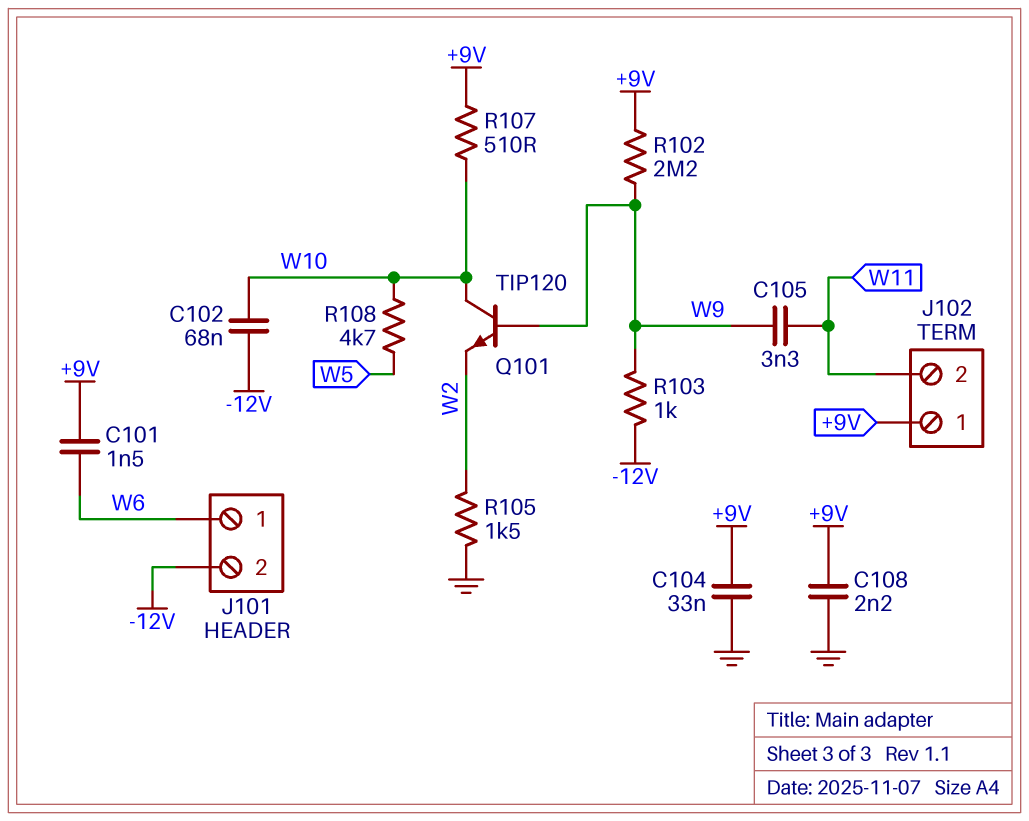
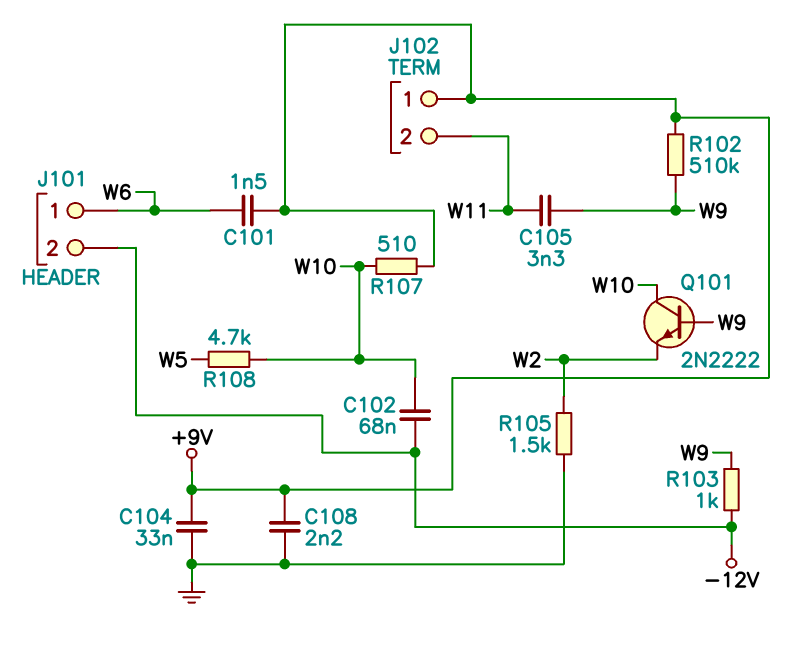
Q101: NPN TIP120 (B W9, C W10, E W2) -> NPN 2N2222 (B W9, C W10, E W2)
R102: 2.2M (+9V, W9) -> 510k (+9V, W9)

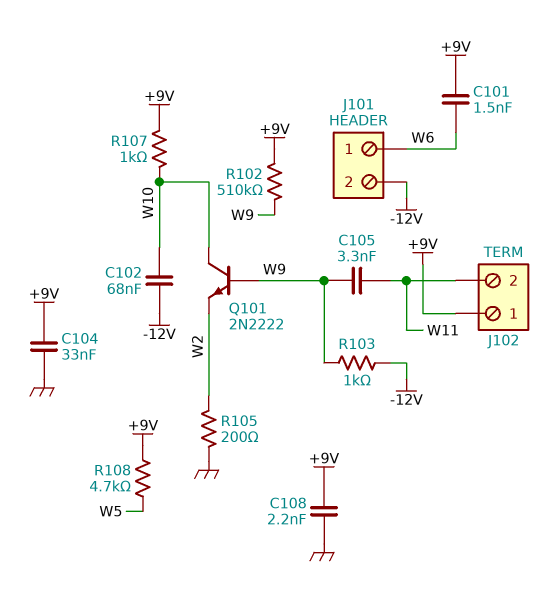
R105: 1.5k (GND, W2) -> 200 (GND, W2)
R107: 510 (+9V, W10) -> 1k (+9V, W10)
R108: 4.7k (W5, W10) -> 4.7k (+9V, W5)

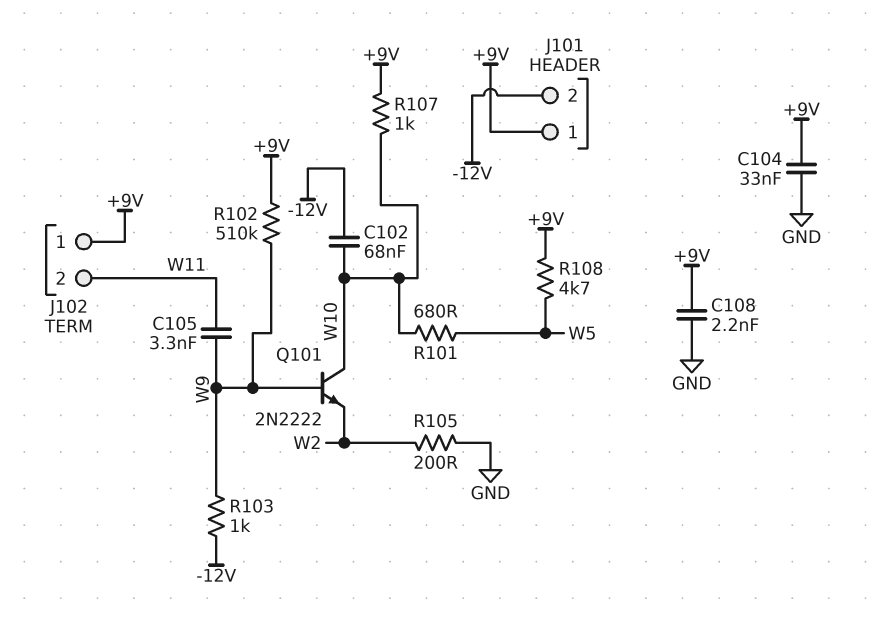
C101: 1.5nF (+9V, W6) -> none
J101 pin 1: W6 -> +9V
R101: none -> 680 (W5, W10)

